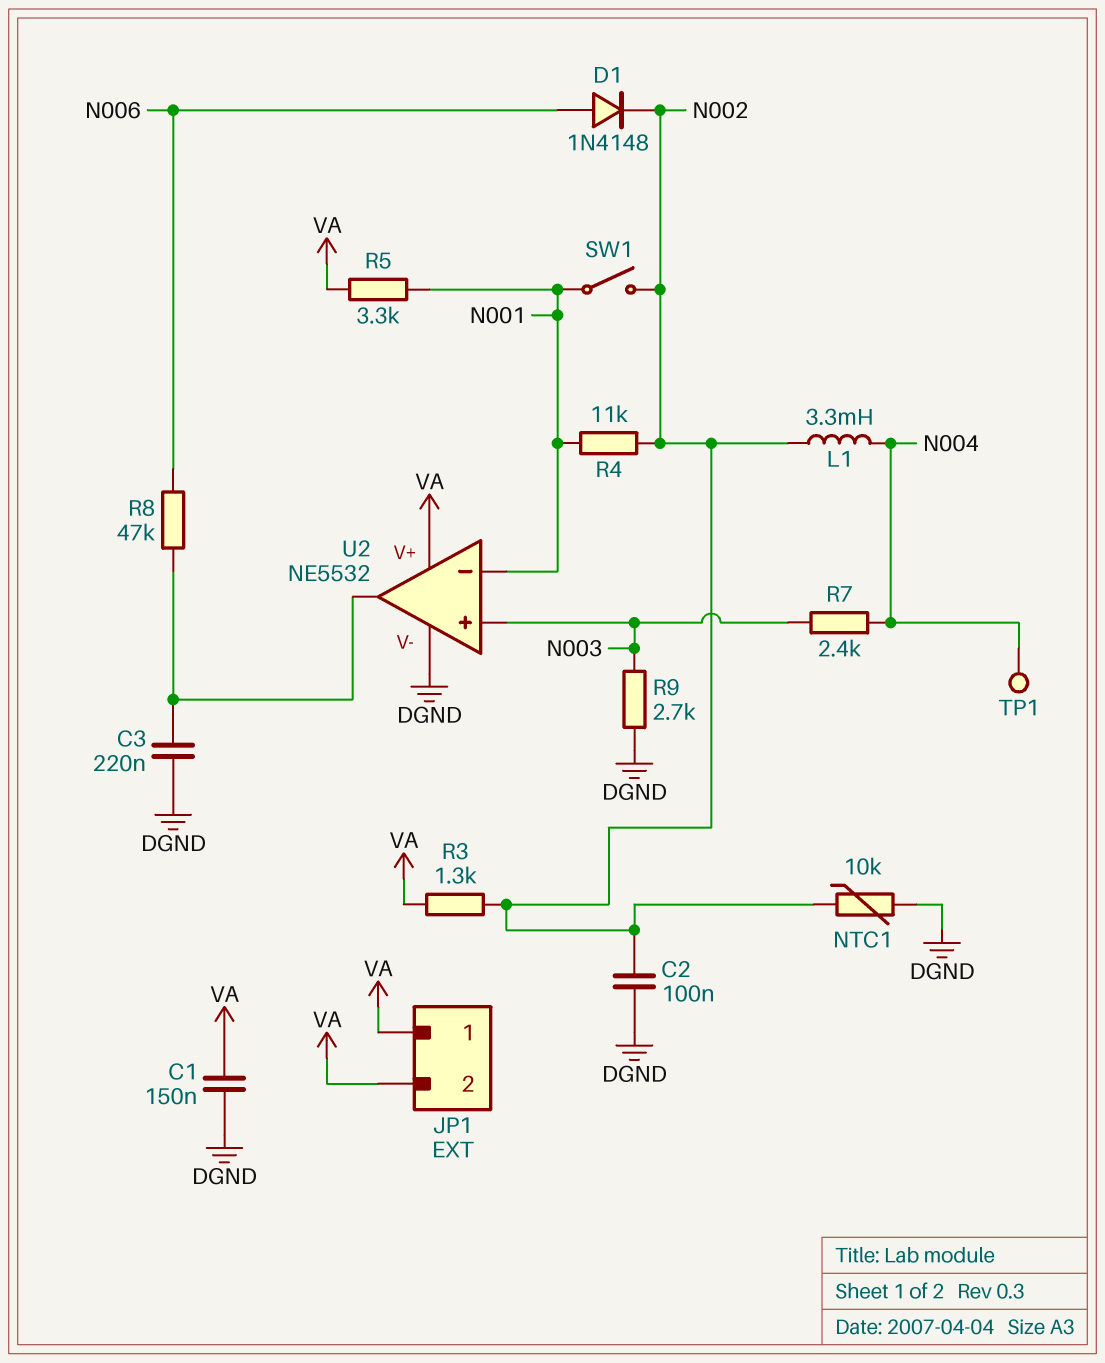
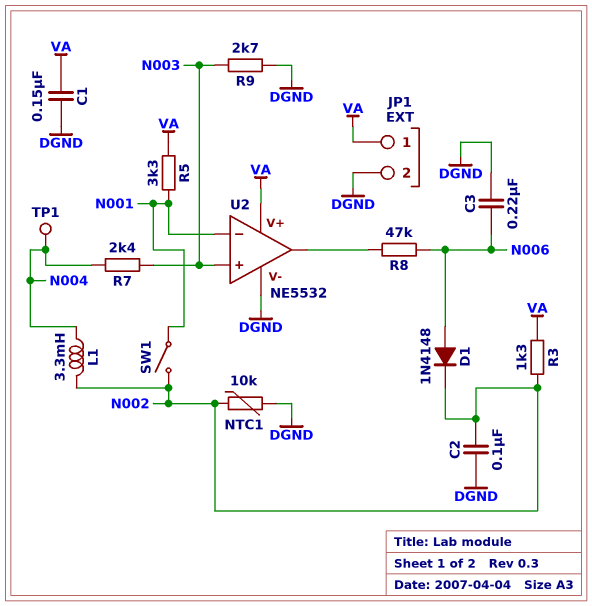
C3: 220nF (DGND, U2/out) -> 220nF (DGND, N006)
JP1 pin 2: VA -> DGND
R4: 11k (N001, N002) -> none

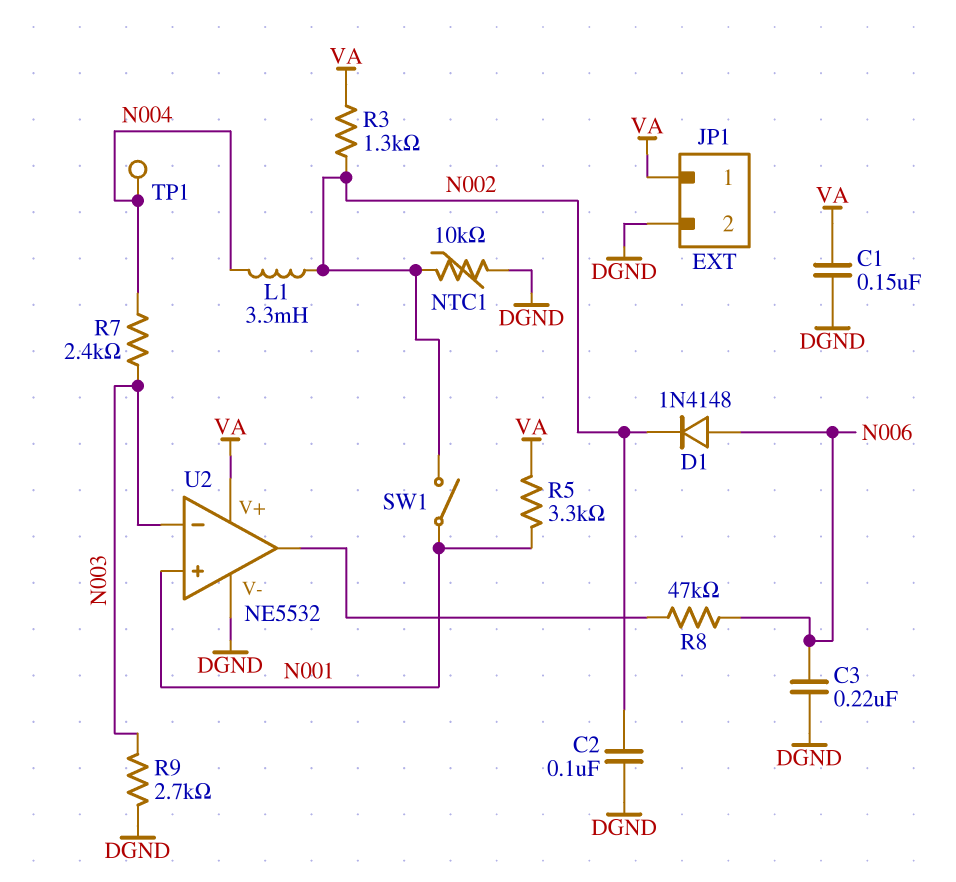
U2 pin in+: N003 -> N001
U2 pin in-: N001 -> N003

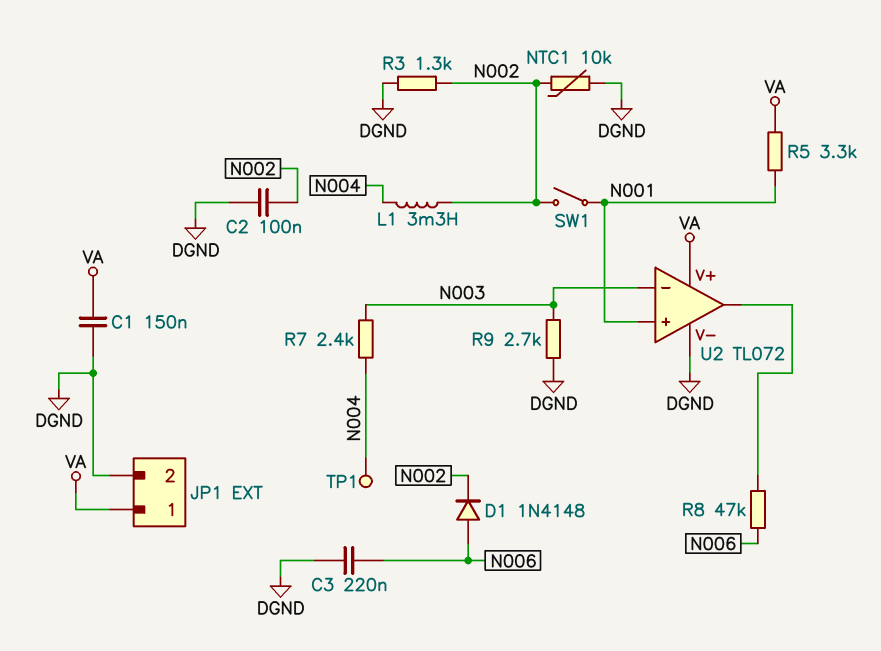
R3: 1.3k (N002, VA) -> 1.3k (DGND, N002)
U2: NE5532 -> TL072

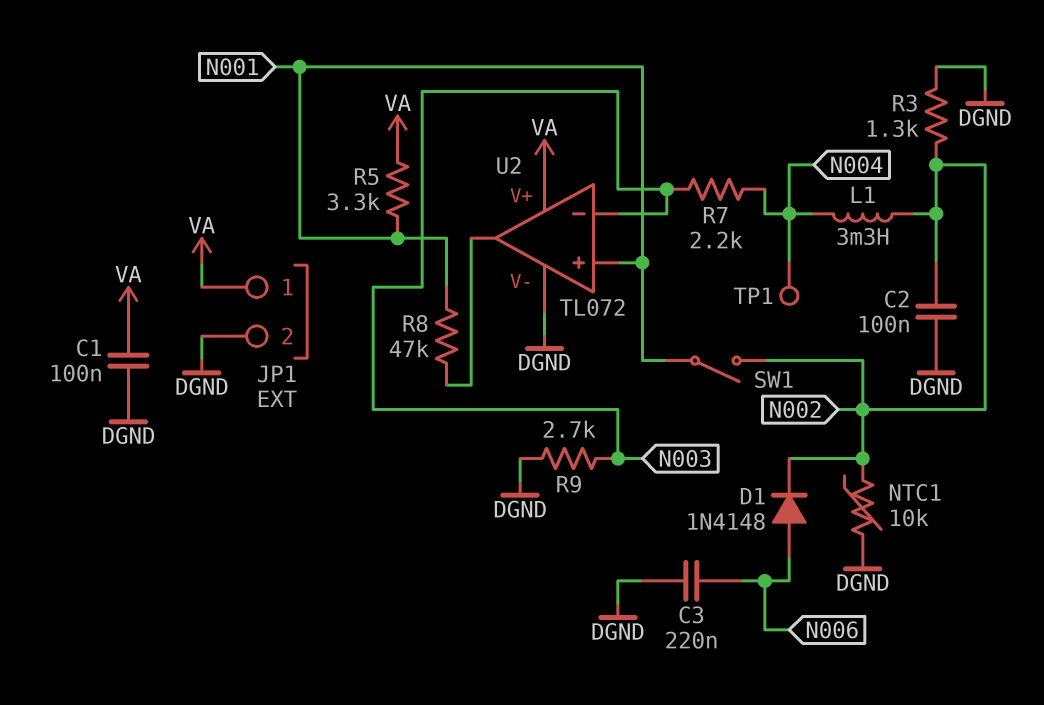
C1: 150nF (DGND, VA) -> 100nF (DGND, VA)
R7: 2.4k (N003, N004) -> 2.2k (N003, N004)
R8: 47k (N006, U2/out) -> 47k (N001, U2/out)

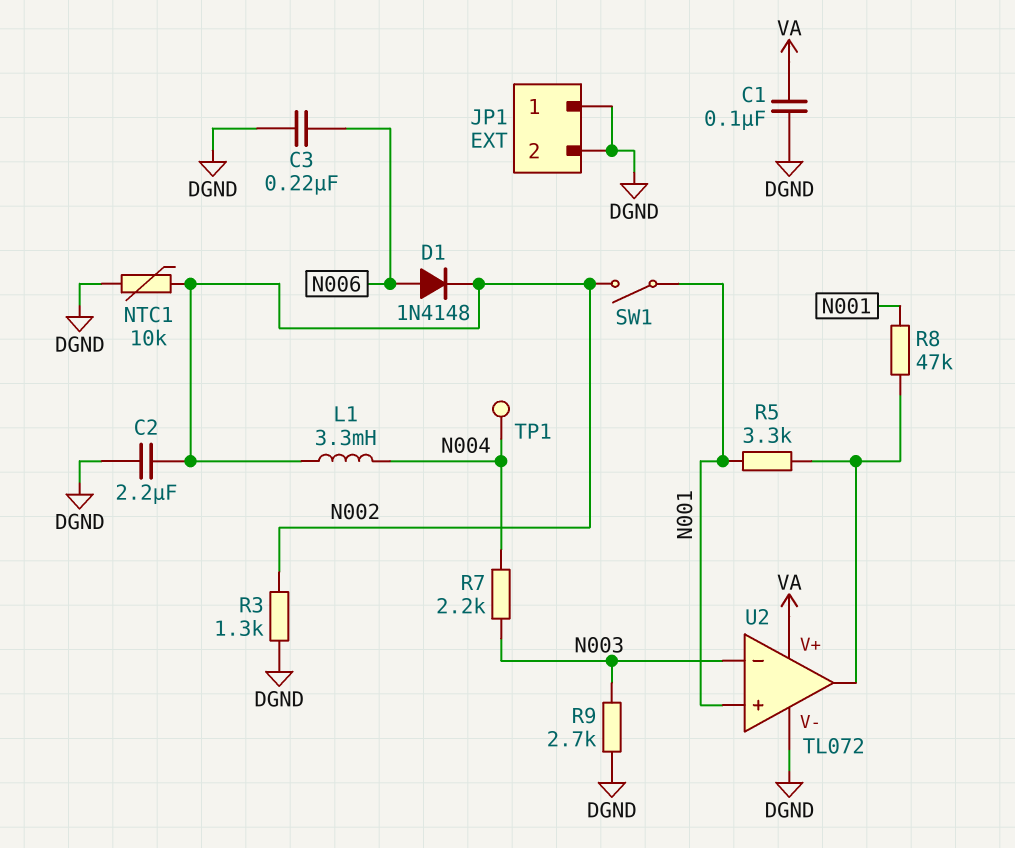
C2: 100nF (DGND, N002) -> 2.2uF (DGND, N002)
JP1 pin 1: VA -> DGND
R5: 3.3k (N001, VA) -> 3.3k (N001, U2/out)

